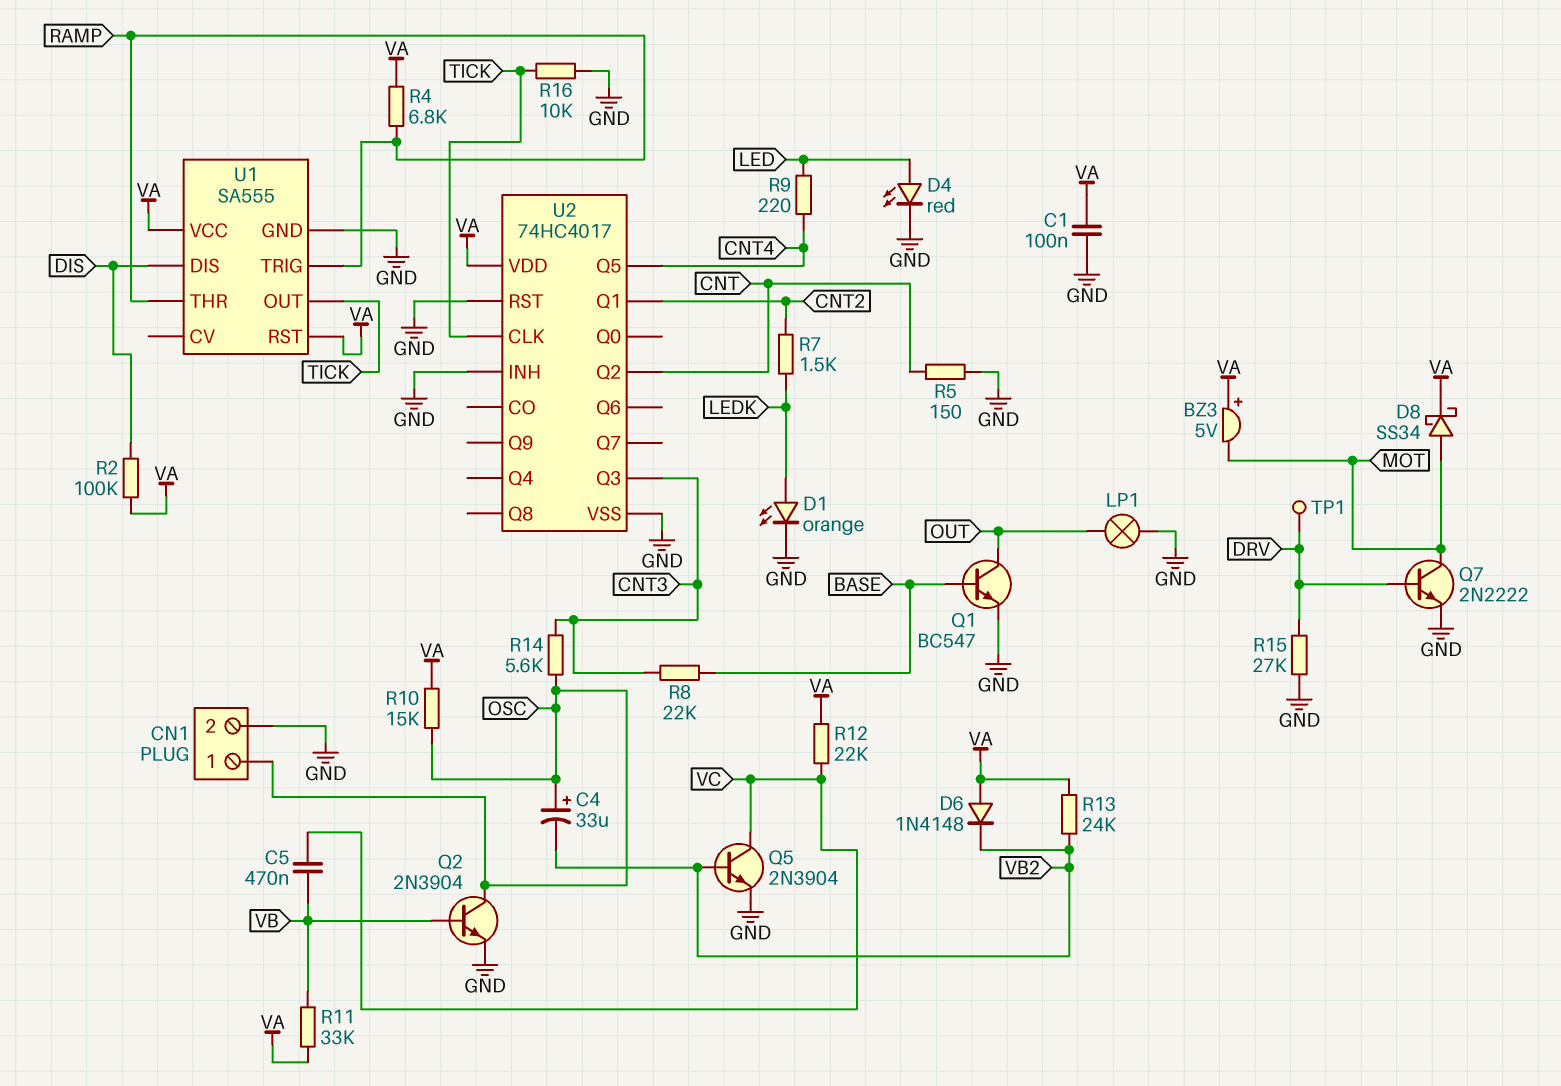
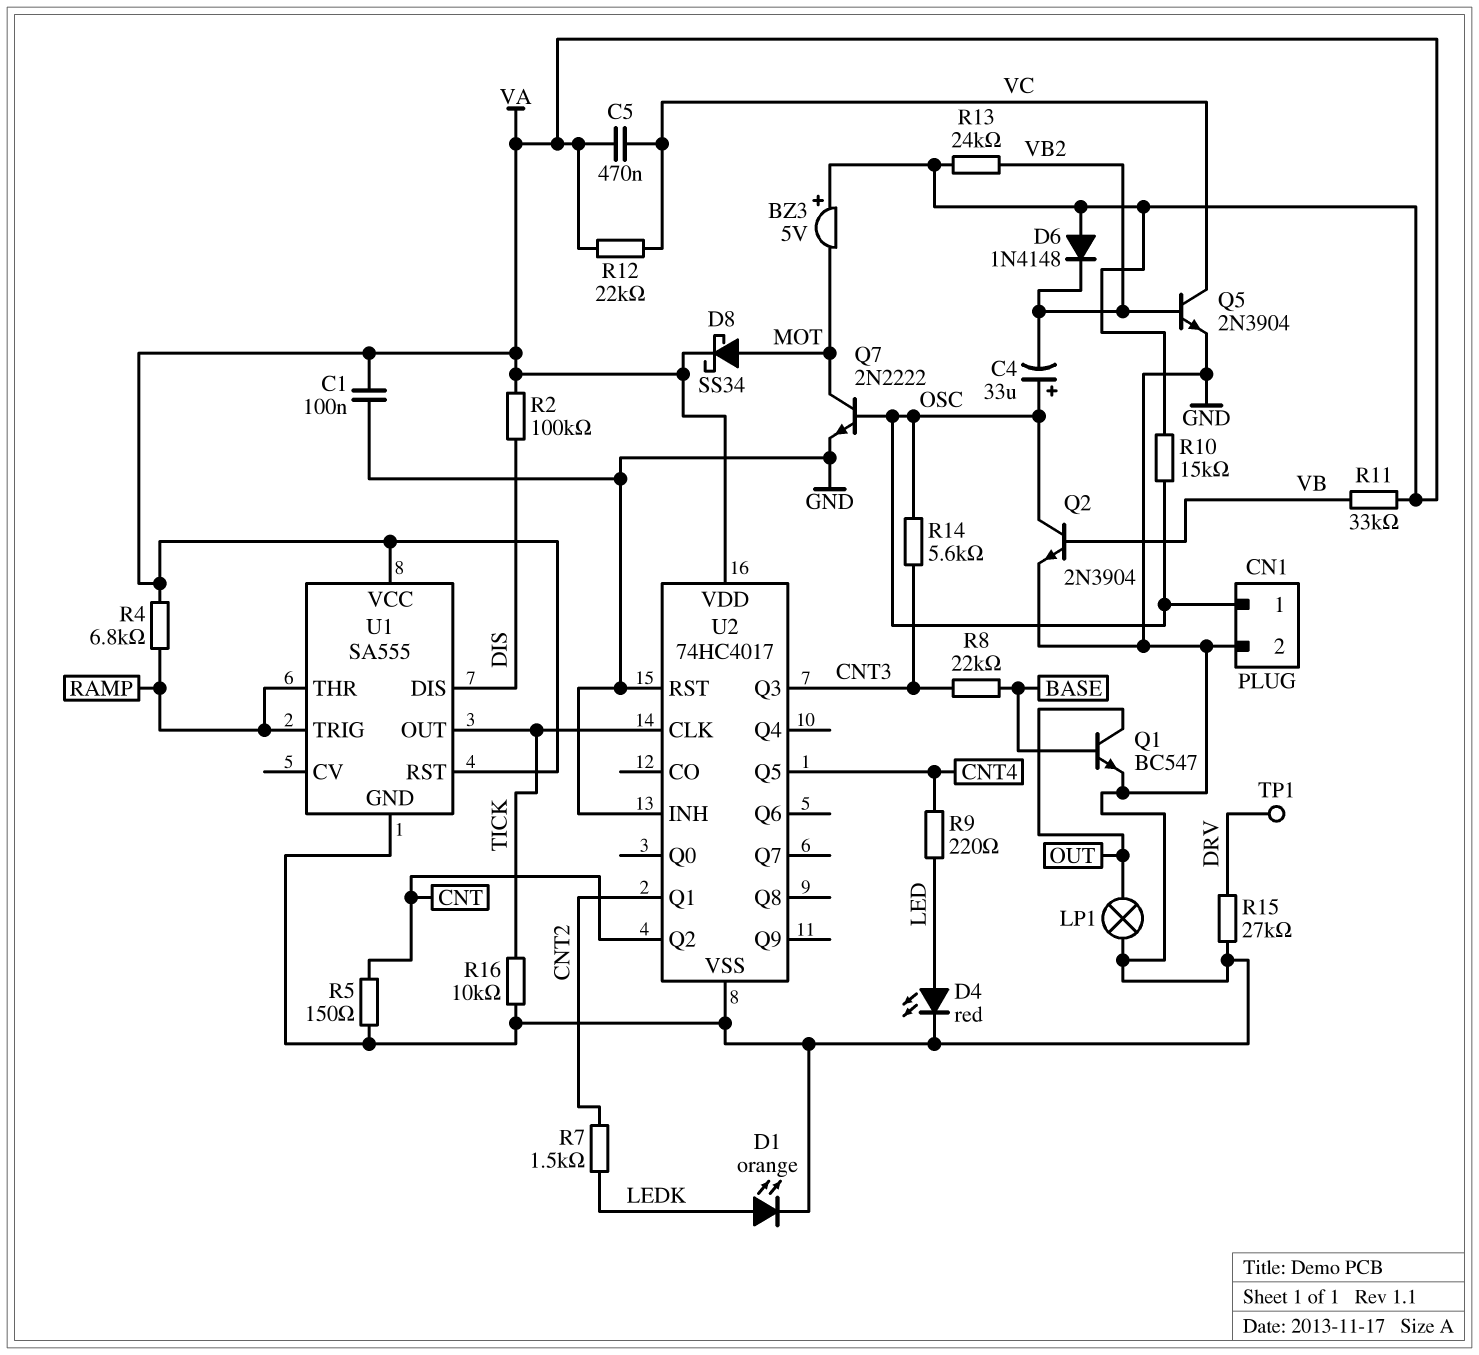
C5: 470nF (VB, VC) -> 470nF (VA, VC)
Q7: NPN 2N2222 (B DRV, C MOT, E GND) -> NPN 2N2222 (B OSC, C MOT, E GND)

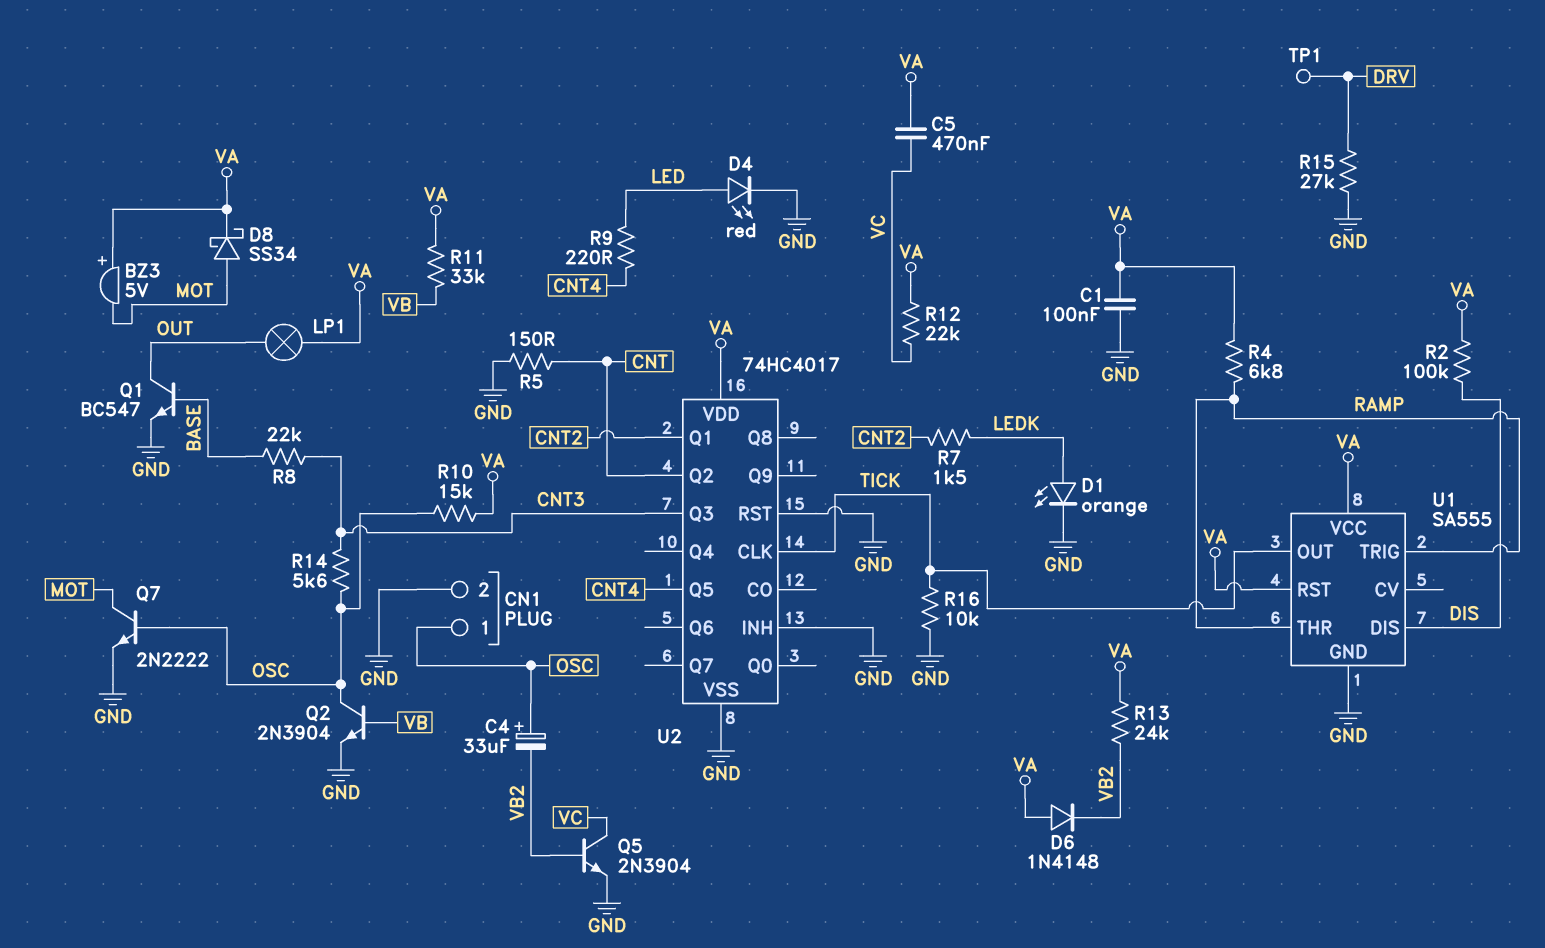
LP1: lamp (GND, OUT) -> lamp (OUT, VA)

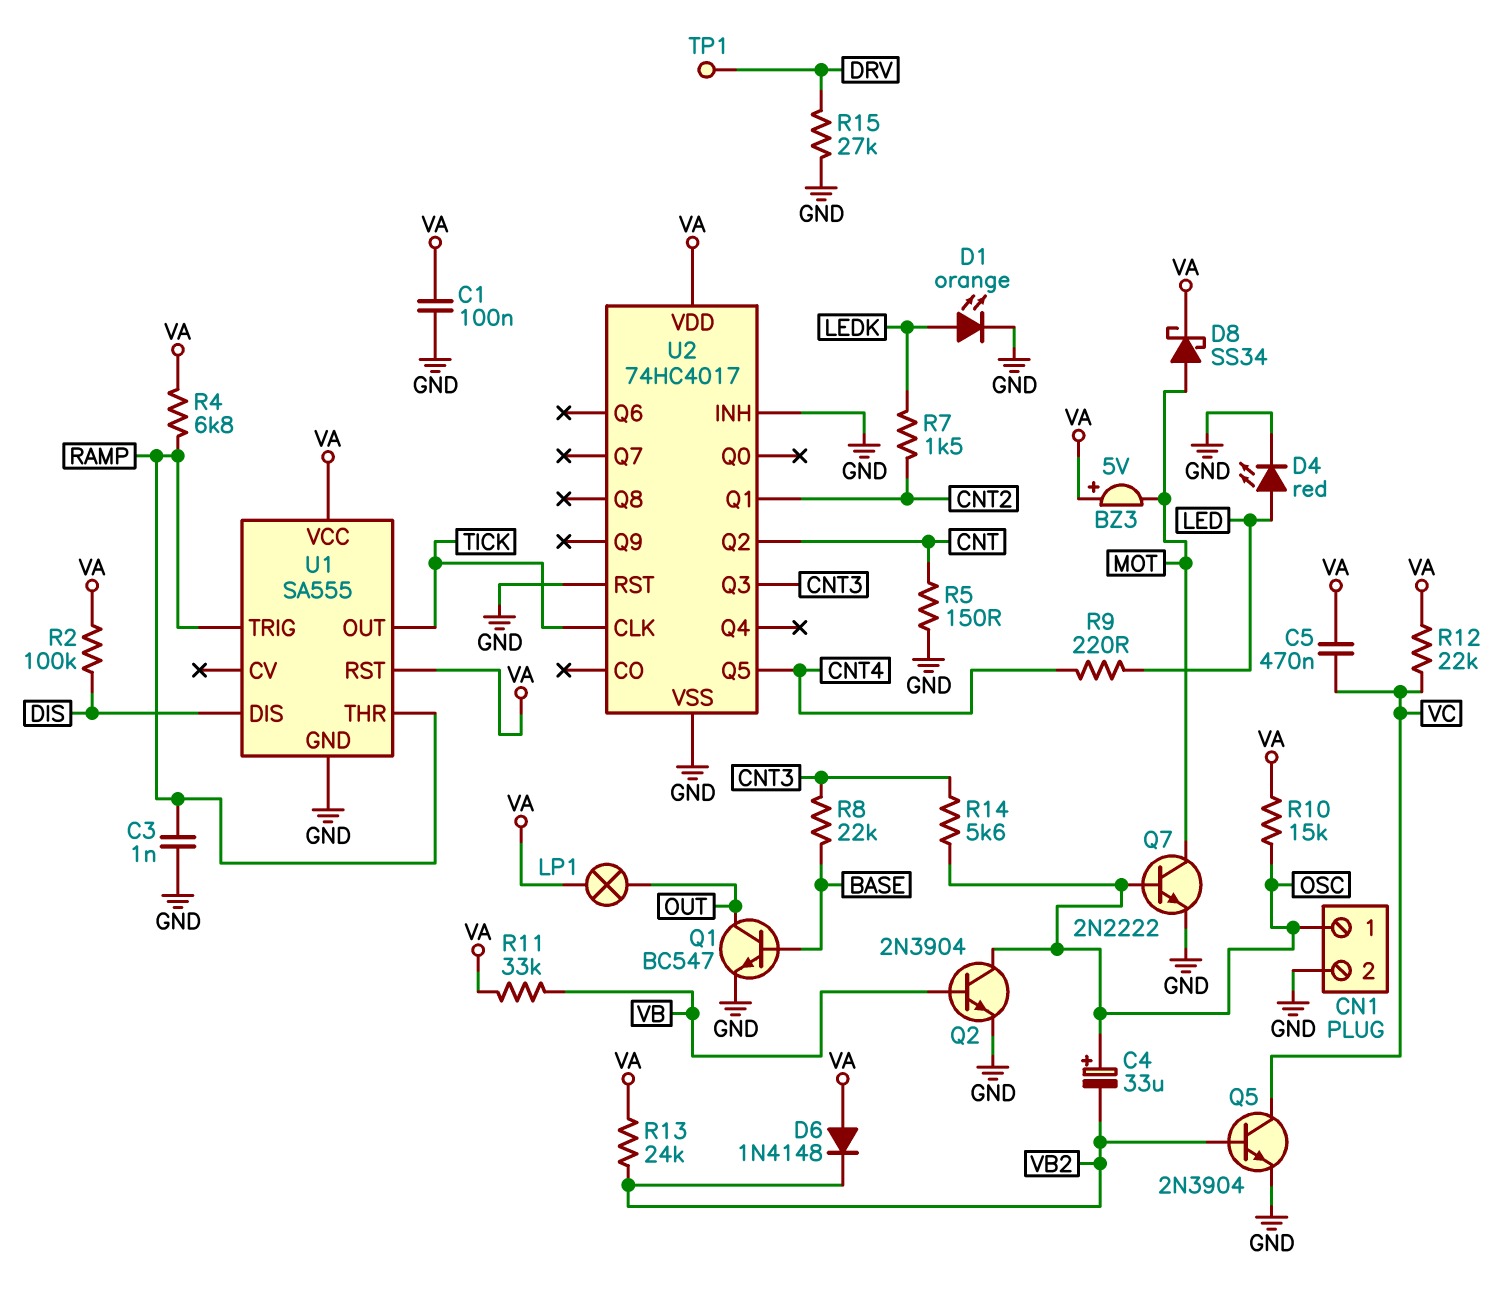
C3: none -> 1nF (GND, RAMP)
R16: 10k (GND, TICK) -> none

